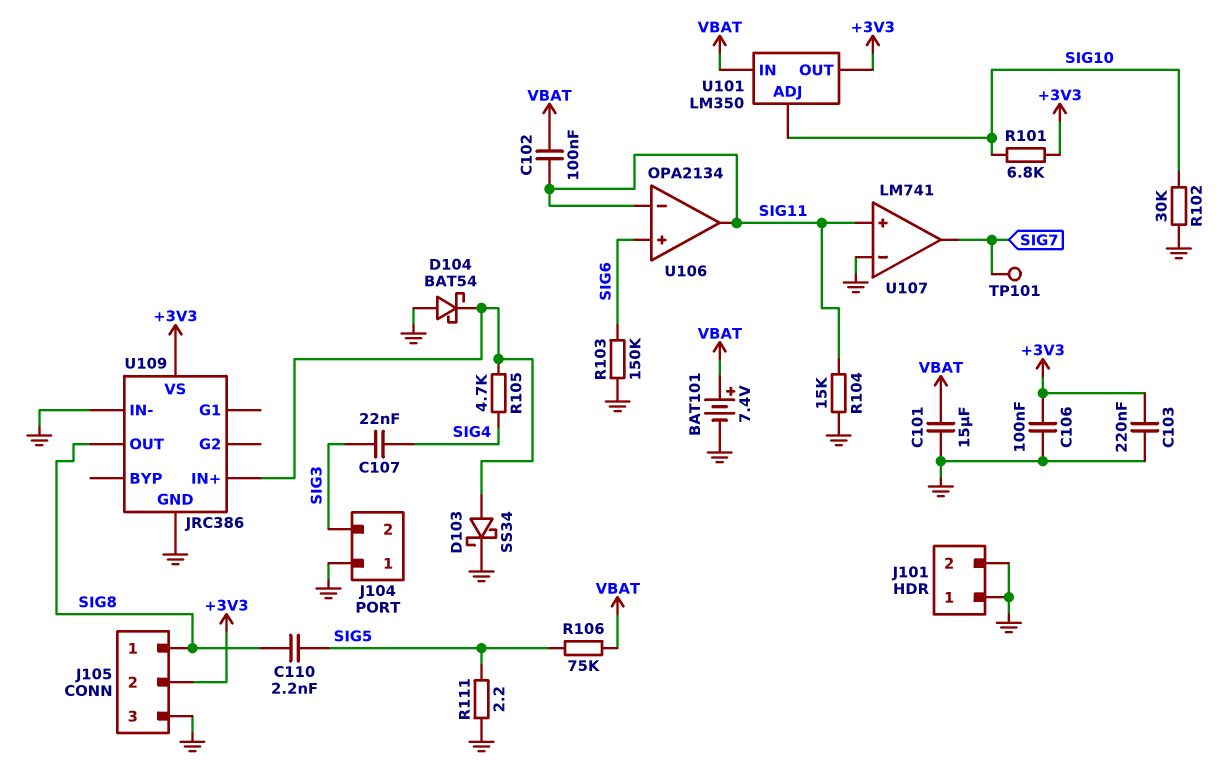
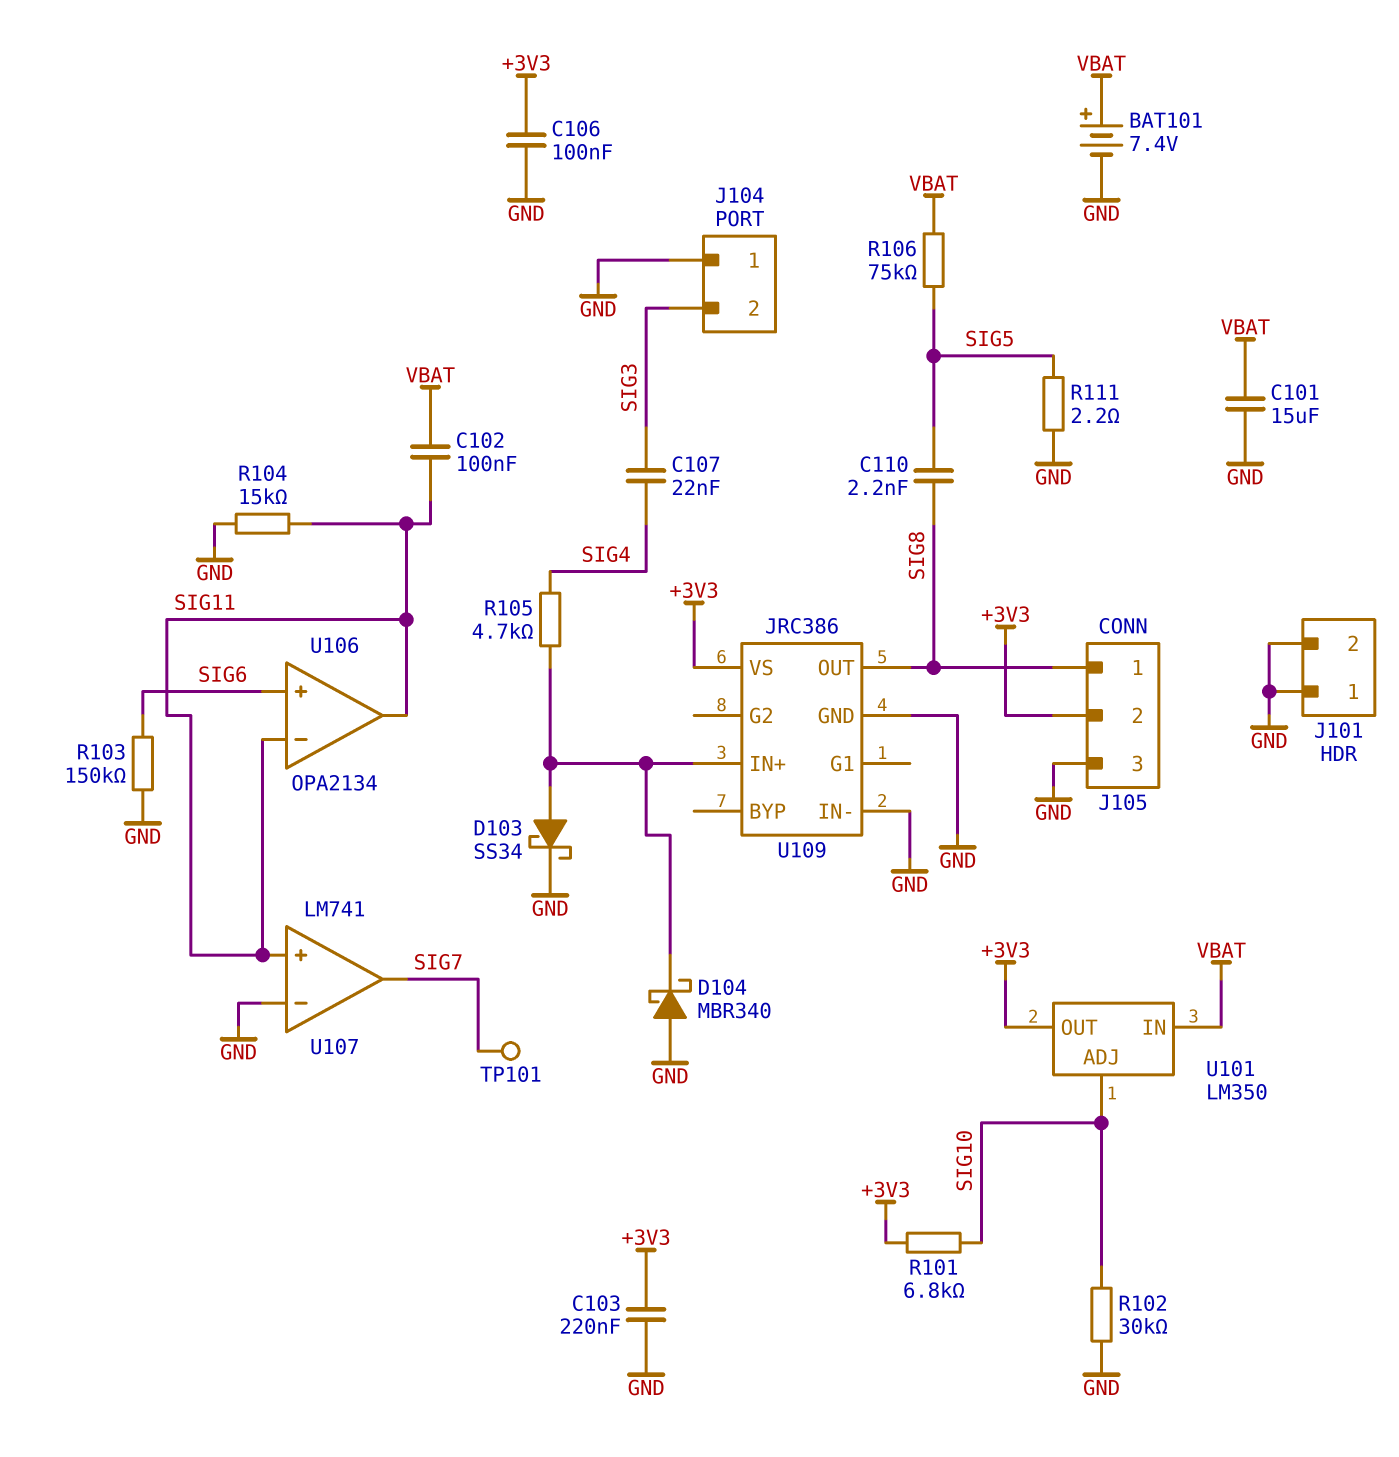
D104: schottky BAT54 (A GND, K U109/IN+) -> schottky MBR340 (A GND, K U109/IN+)

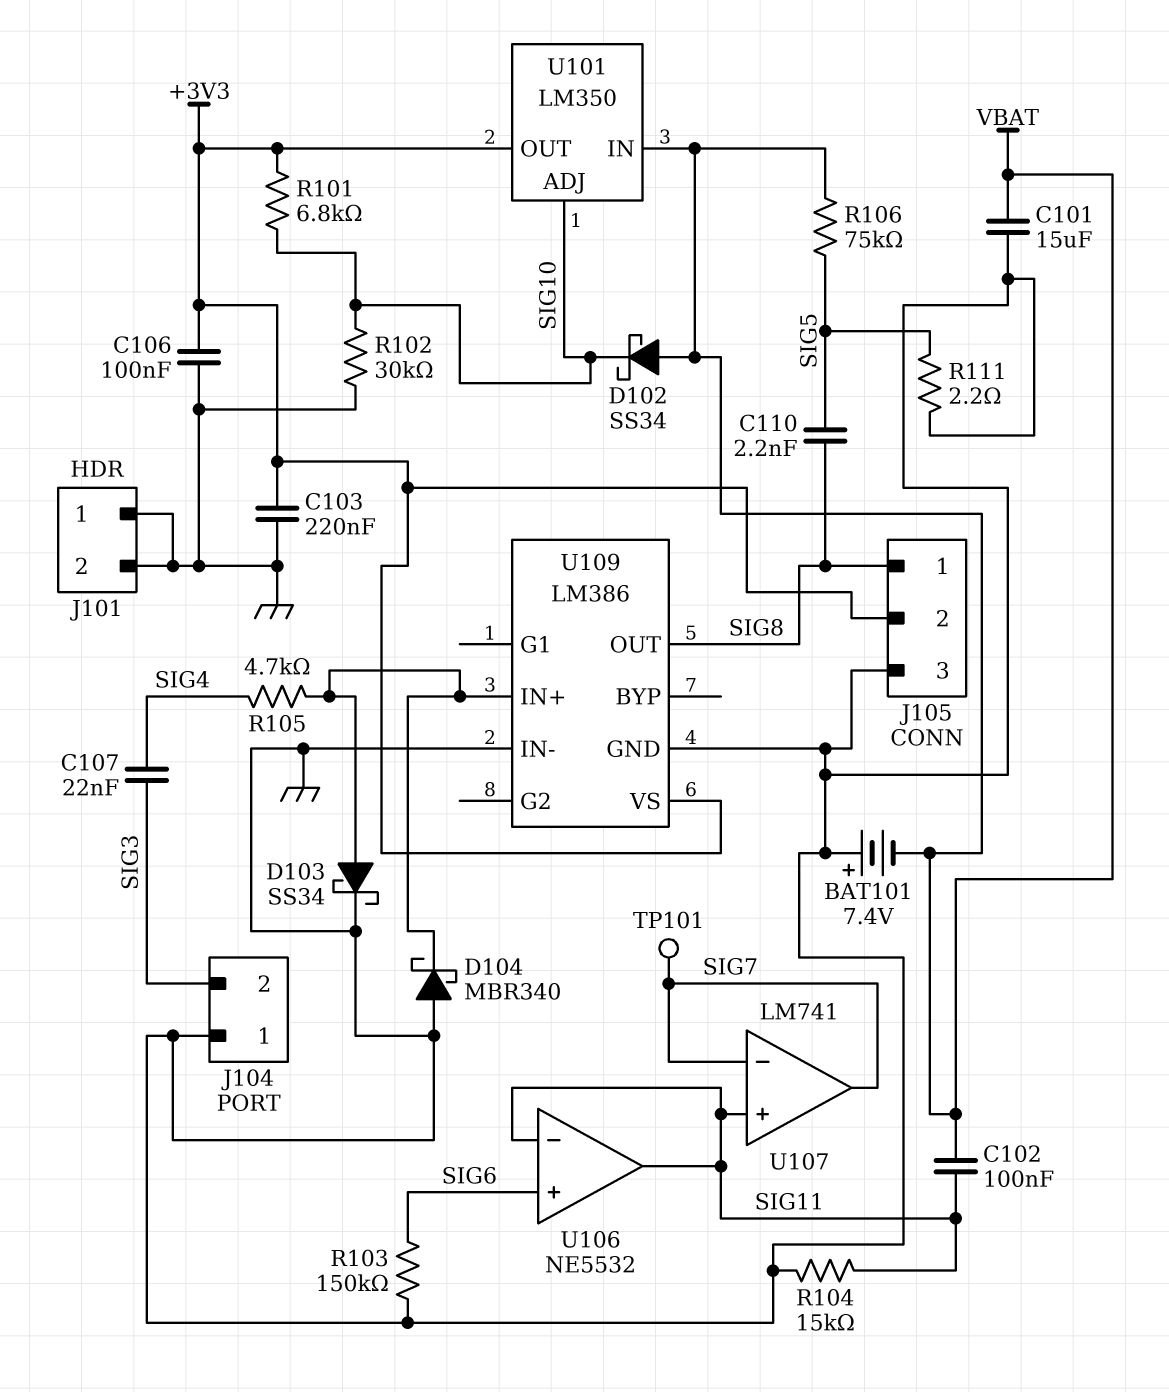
BAT101: 7.4V (plus VBAT, minus GND) -> 7.4V (plus GND, minus VBAT)
D102: none -> schottky SS34 (A VBAT, K SIG10)
U106: OPA2134 -> NE5532
U107 pin in-: GND -> SIG7
U109: JRC386 -> LM386

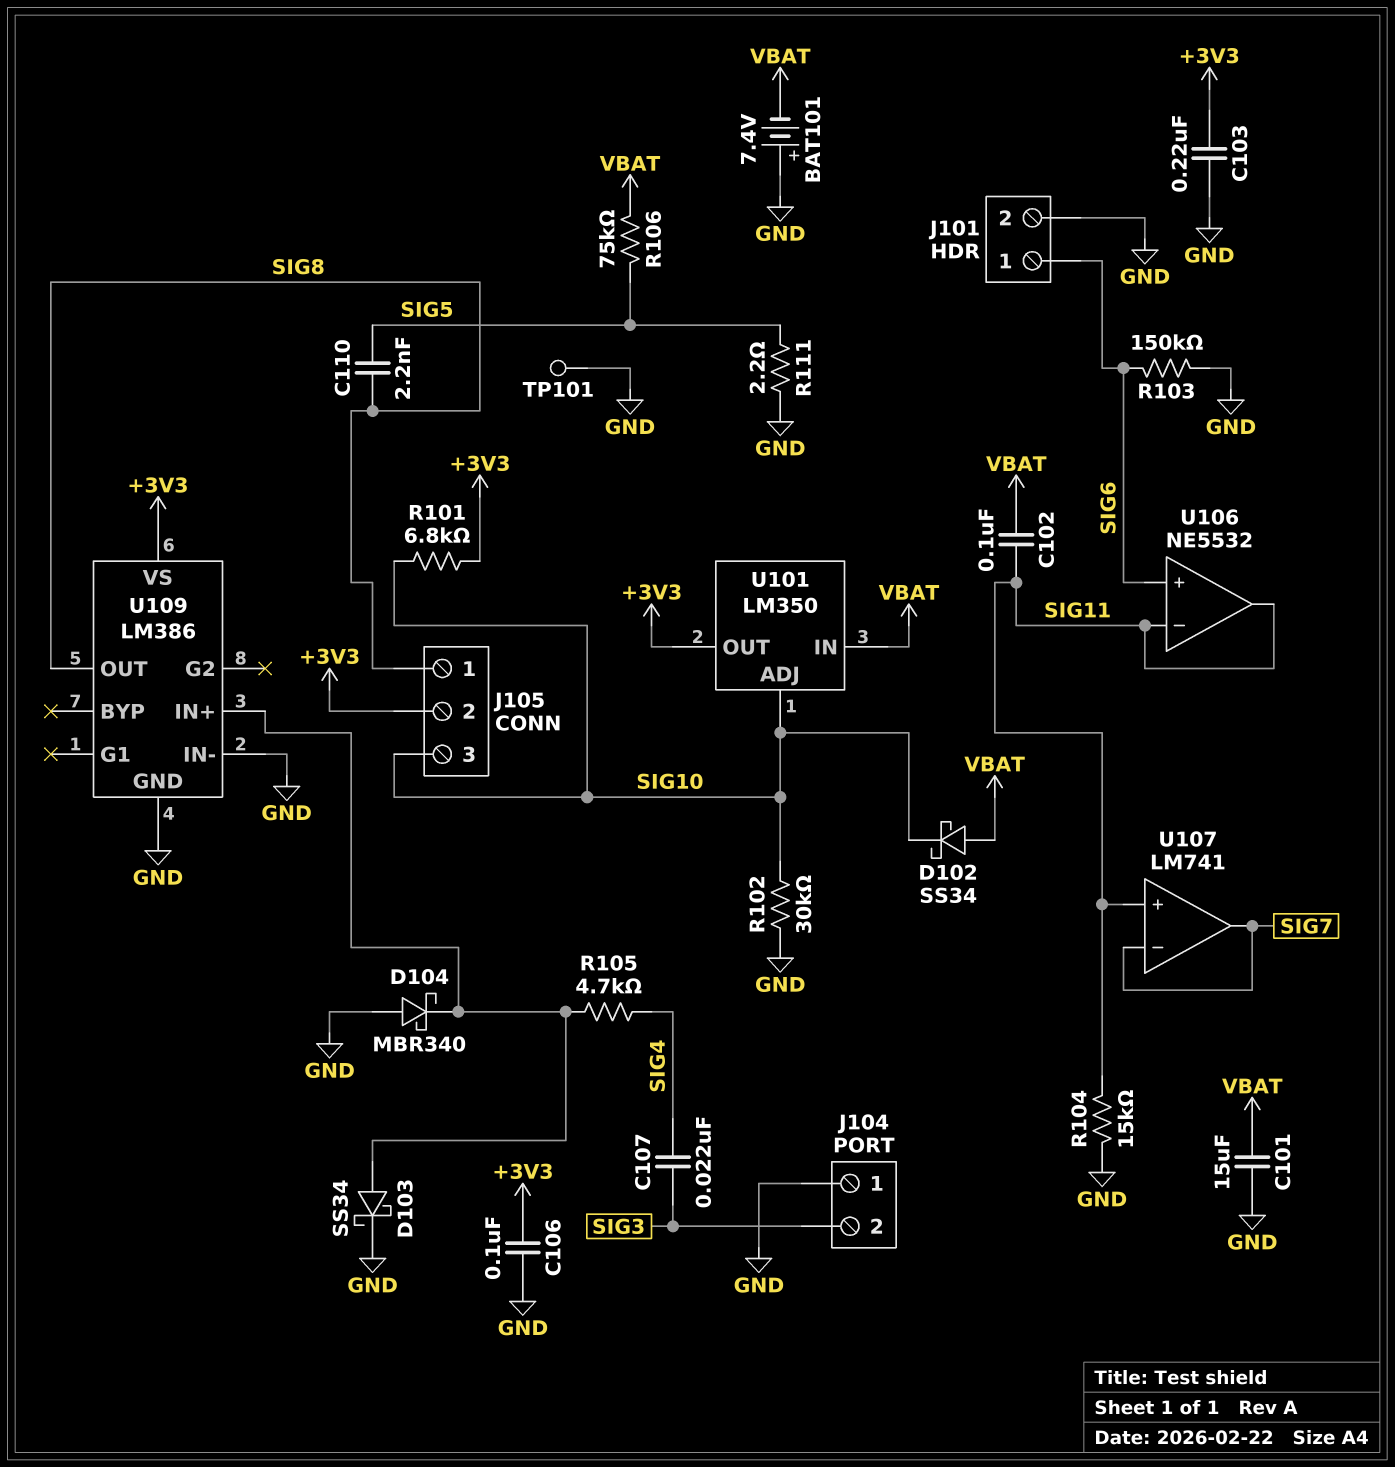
J101 pin 1: GND -> SIG6
J105 pin 3: GND -> SIG10
TP101: test point (SIG7) -> test point (GND)

